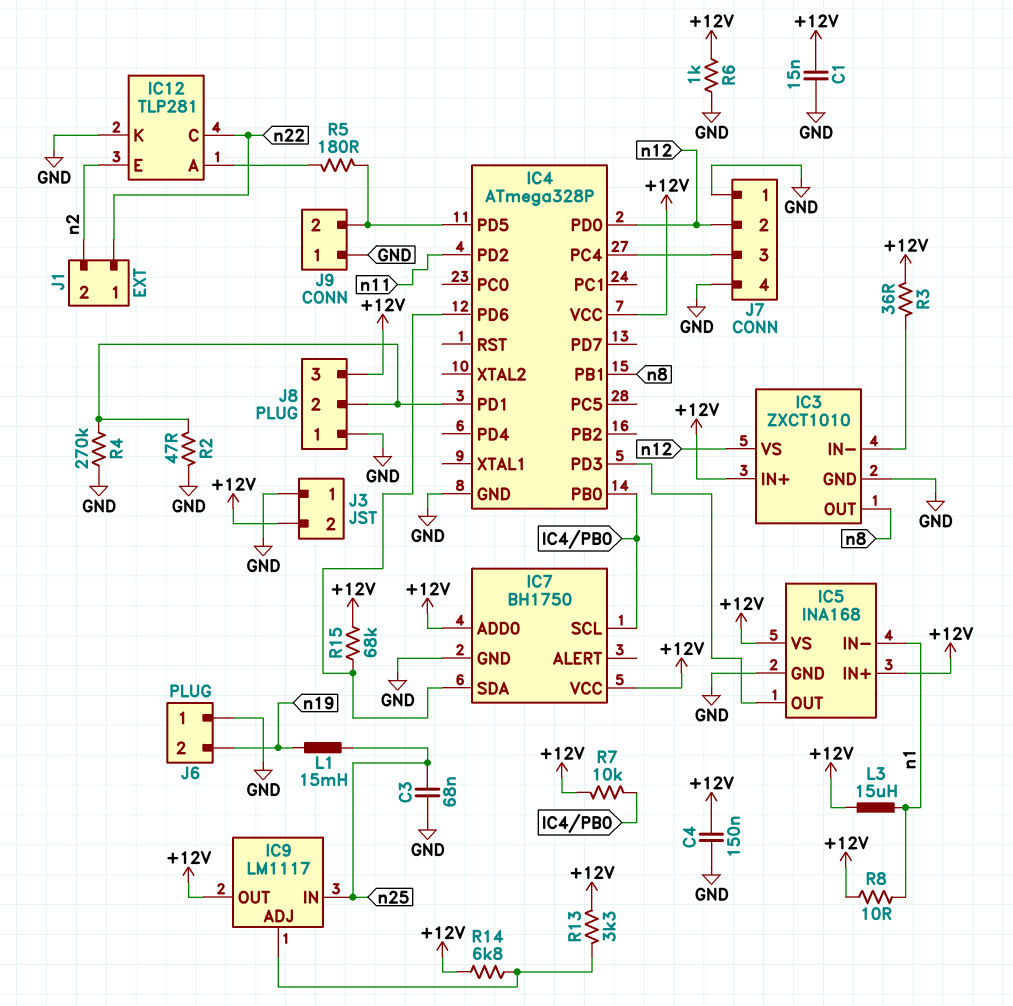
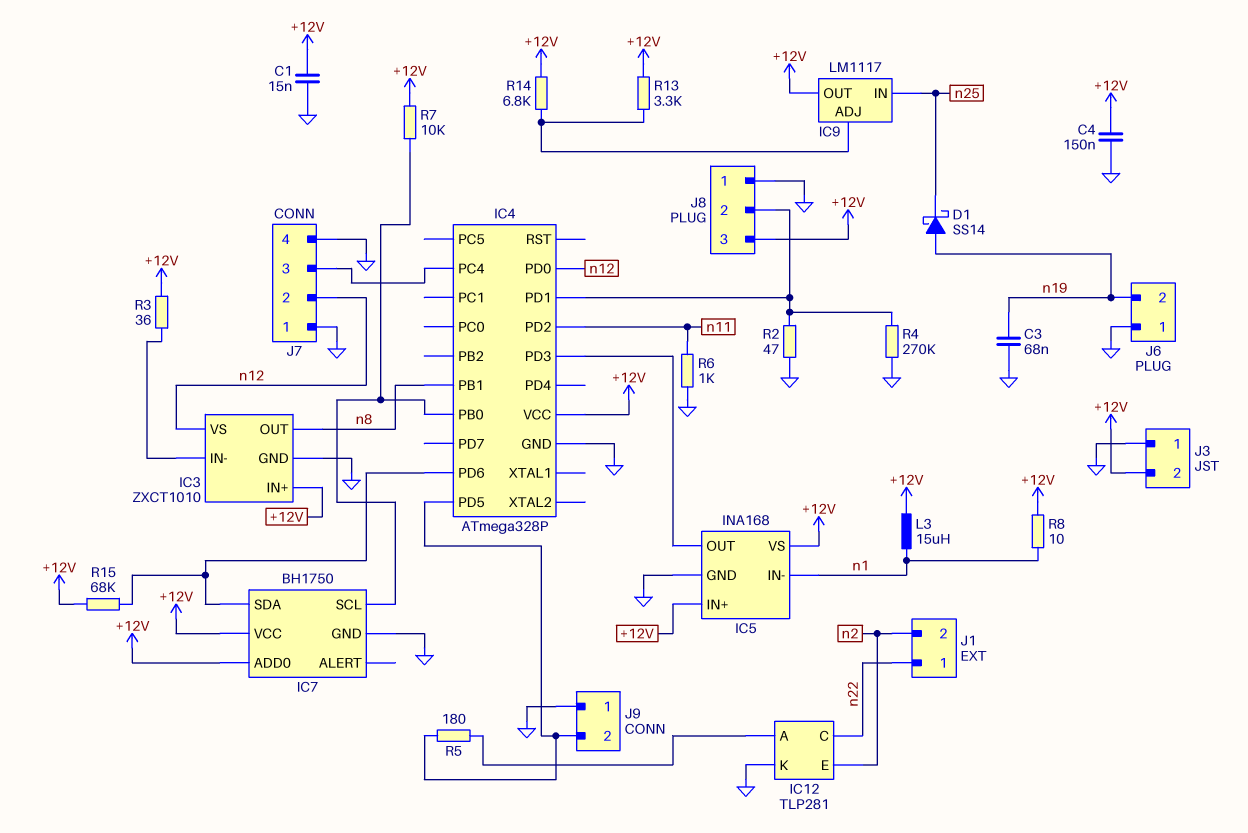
C3: 68nF (GND, n25) -> 68nF (GND, n19)
D1: none -> schottky SS14 (A n19, K n25)
L1: 15mH (n19, n25) -> none
R6: 1k (+12V, GND) -> 1k (GND, n11)

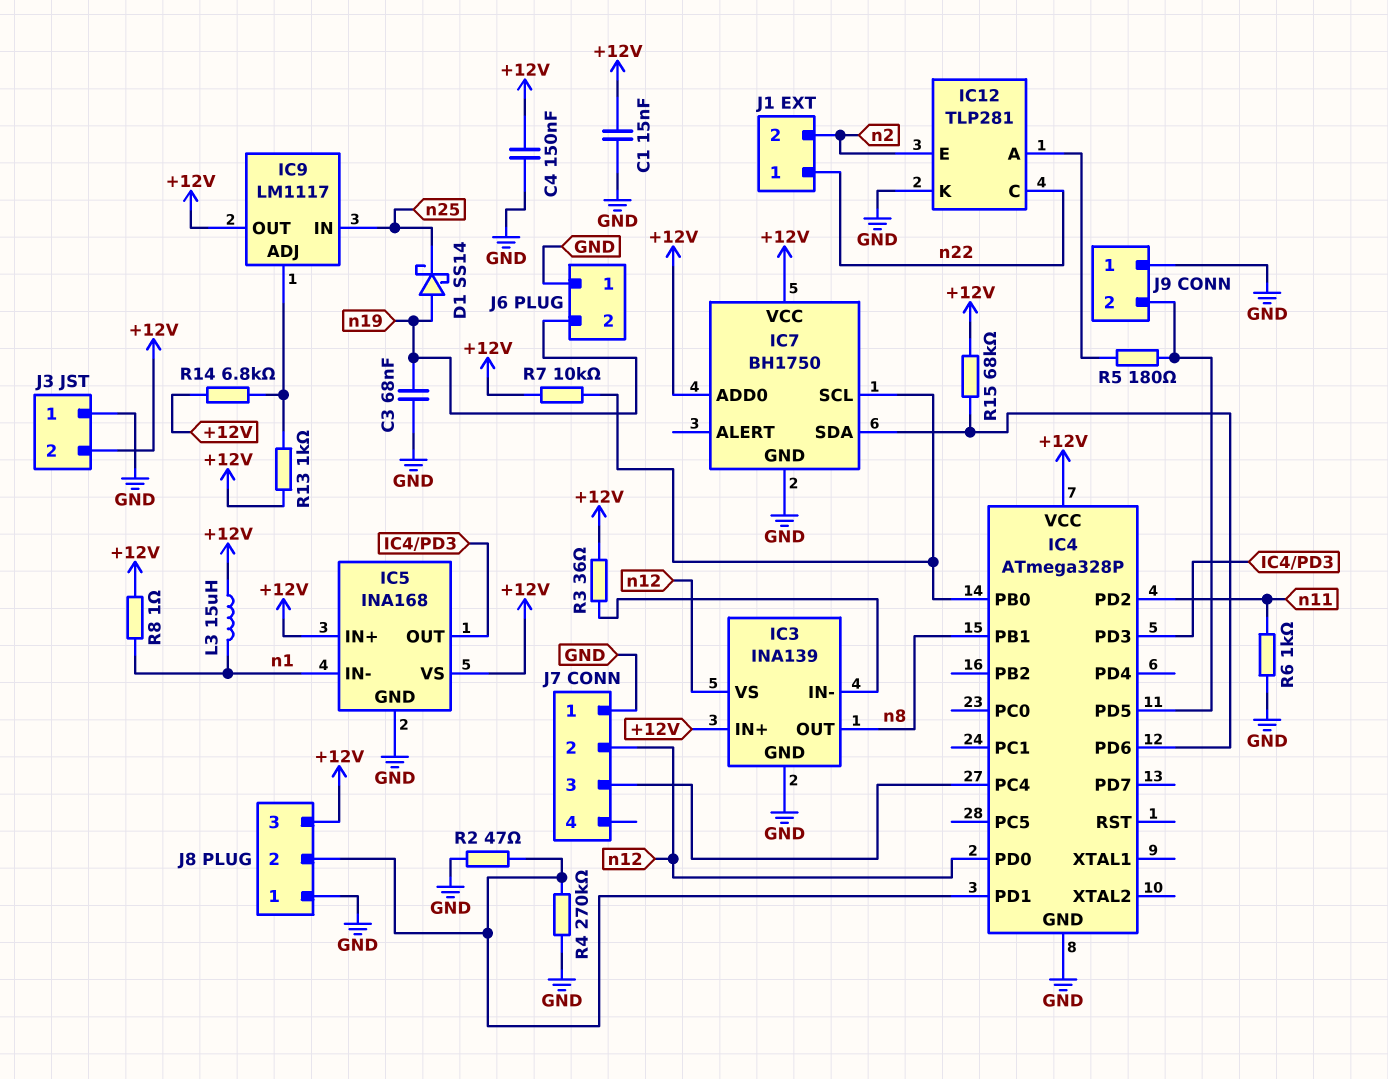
IC3: ZXCT1010 -> INA139
J7 pin 4: GND -> none
R8: 10 (+12V, n1) -> 1 (+12V, n1)
R13: 3.3k (+12V, IC9/ADJ) -> 1k (+12V, IC9/ADJ)

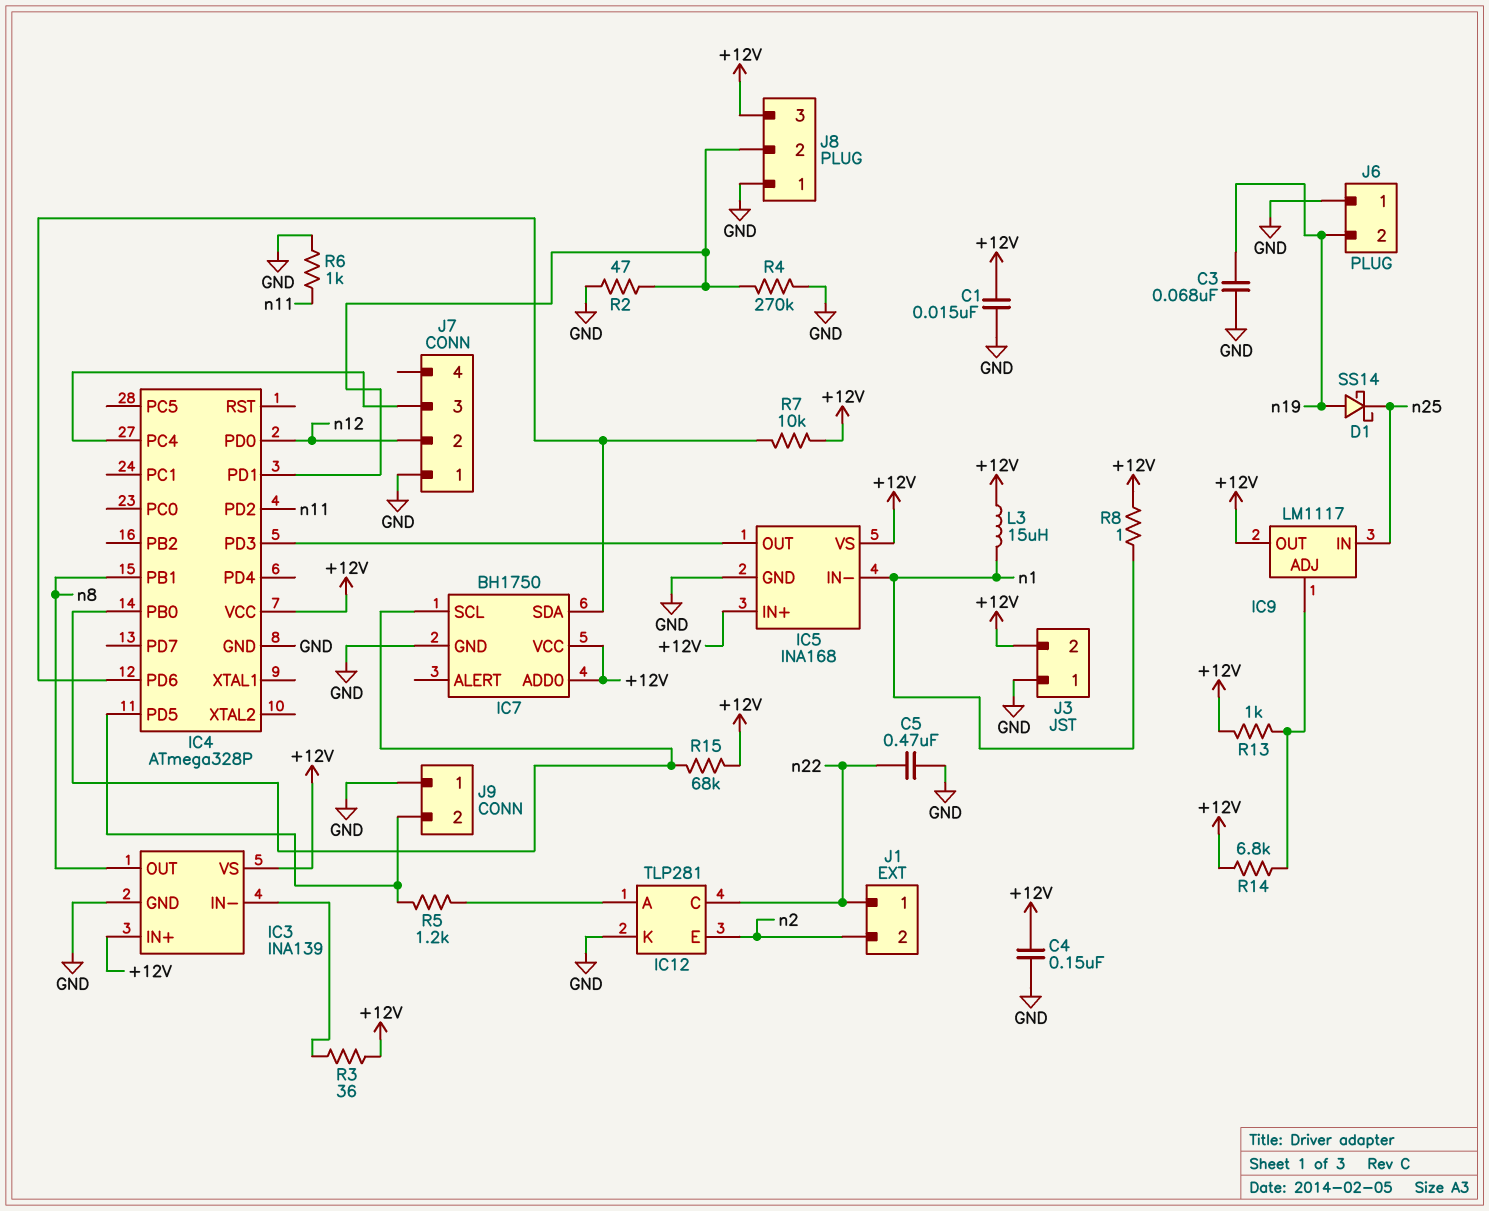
C5: none -> 470nF (GND, n22)
IC3 pin VS: n12 -> +12V
R5: 180 (IC4/PD5, IC12/A) -> 1.2k (IC4/PD5, IC12/A)
R7: 10k (+12V, IC4/PB0) -> 10k (+12V, IC4/PD6)
R15: 68k (+12V, IC4/PD6) -> 68k (+12V, IC4/PB0)

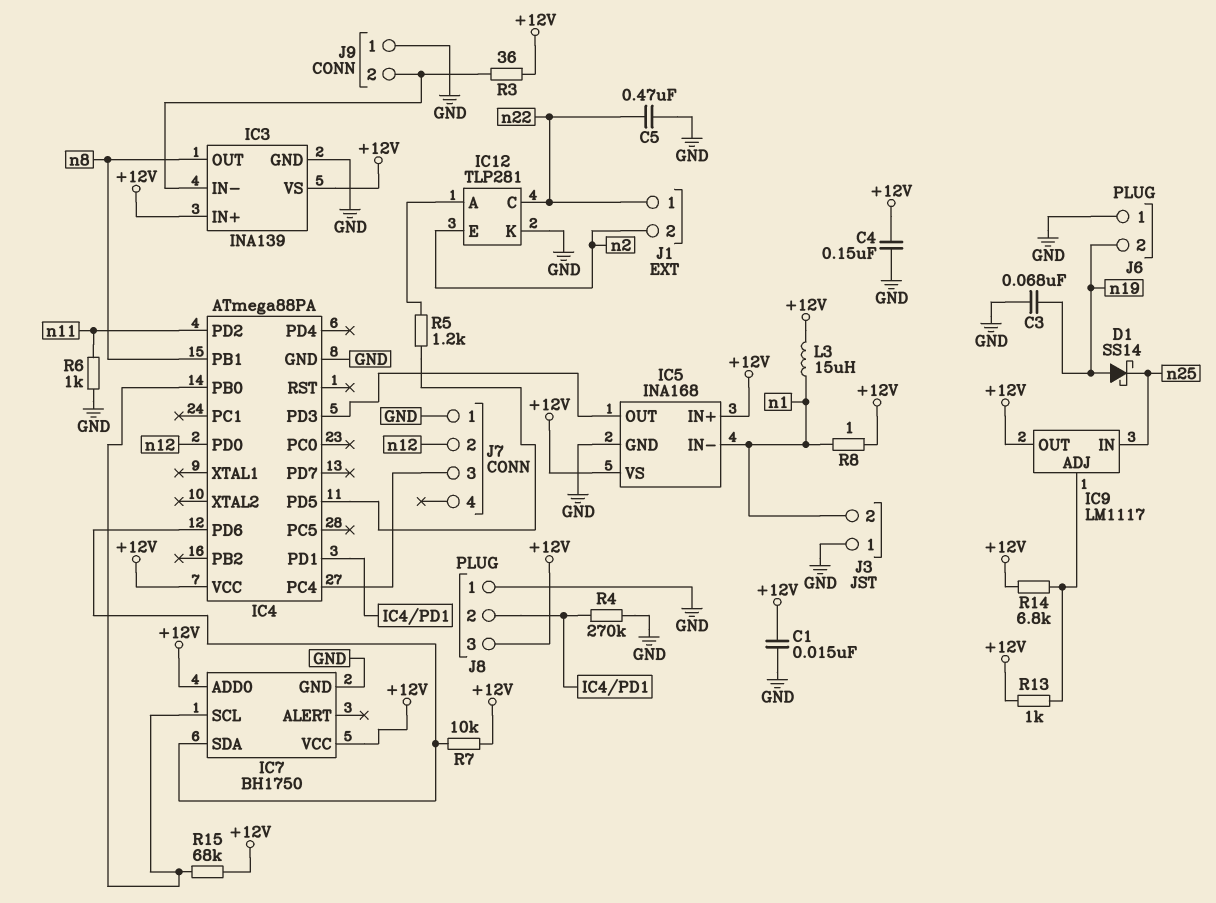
IC4: ATmega328P -> ATmega88PA
J3 pin 2: +12V -> n1
J9 pin 2: IC4/PD5 -> IC3/IN-
R2: 47 (GND, IC4/PD1) -> none

